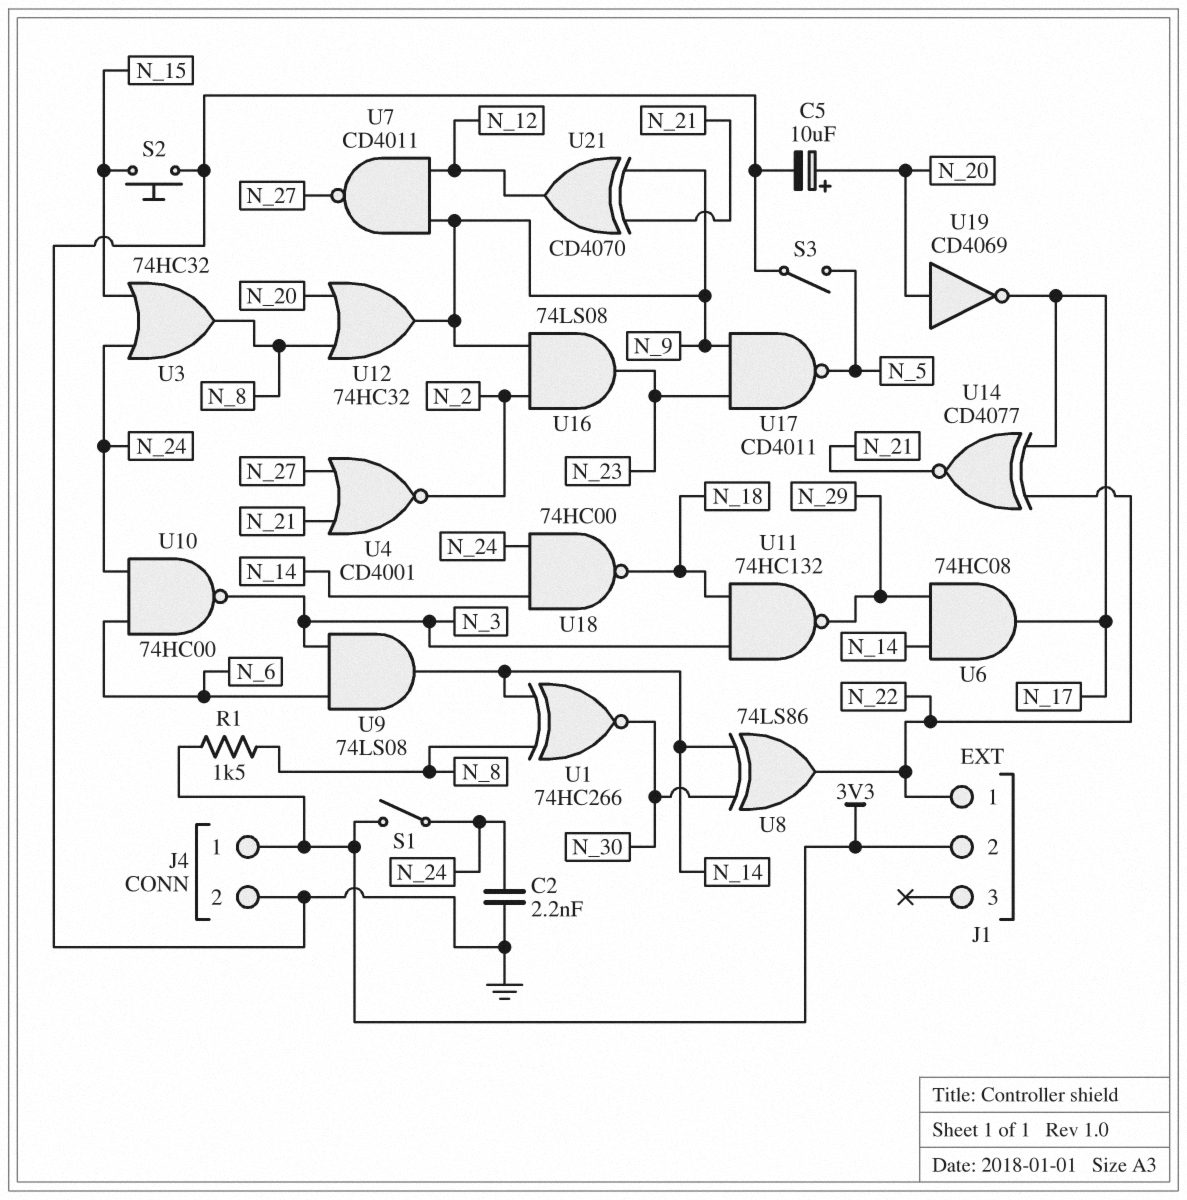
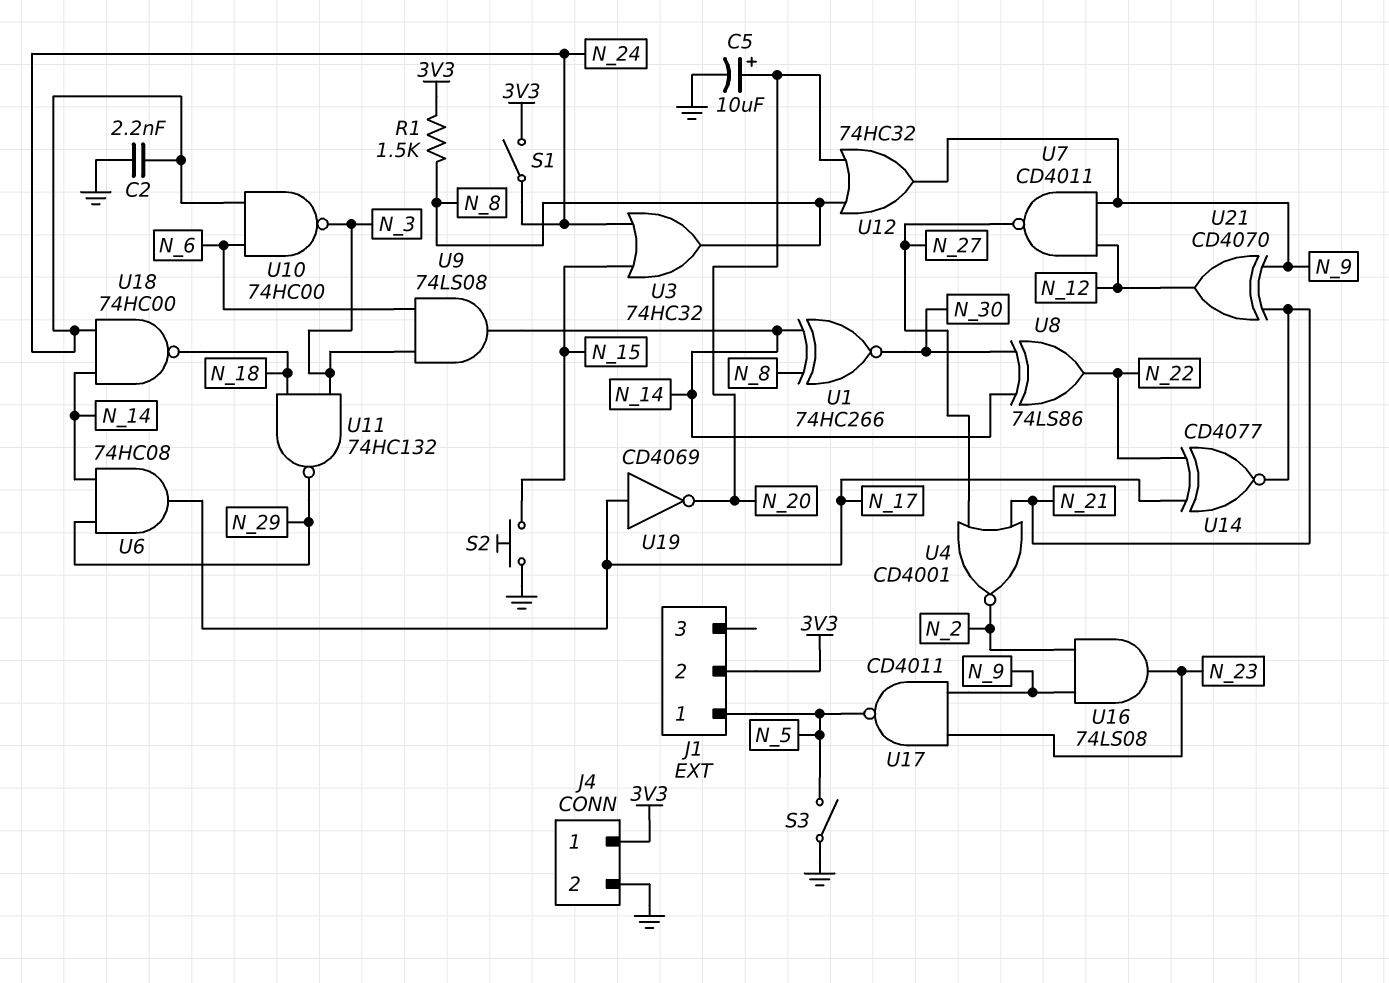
J1 pin 1: N_22 -> N_5
U19: NOT CD4069 (in N_20, out N_17) -> NOT CD4069 (in N_17, out N_20)

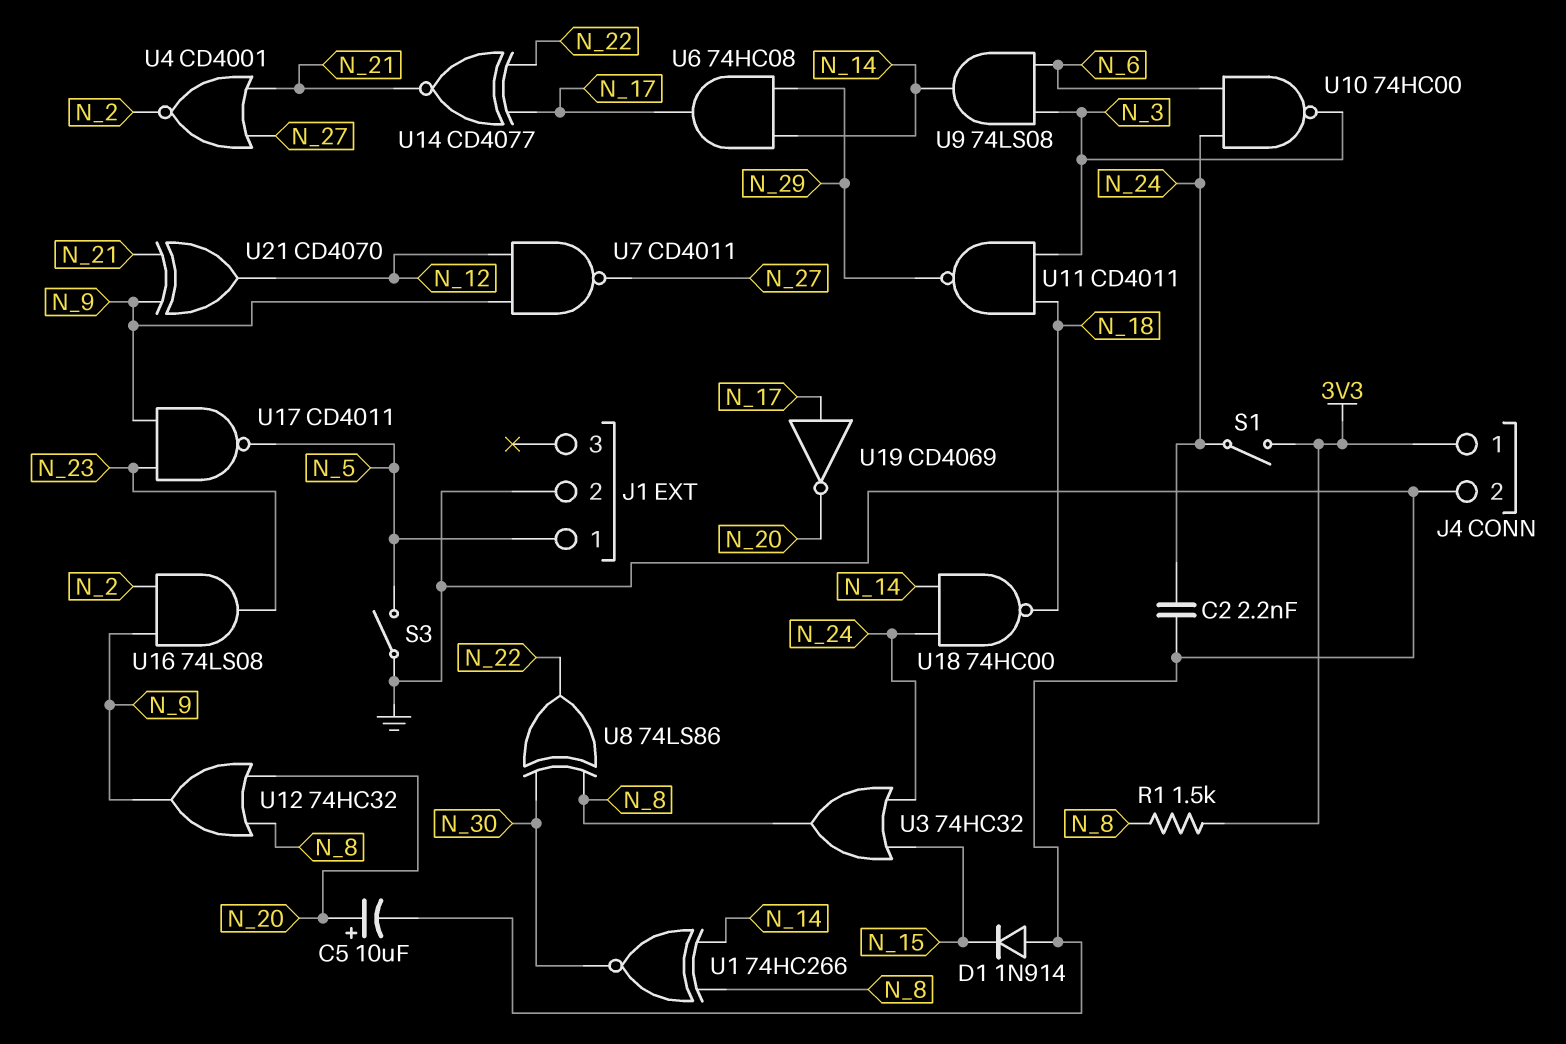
D1: none -> diode 1N914 (A GND, K N_15)
J1 pin 2: 3V3 -> GND
S2: button (GND, N_15) -> none
U8: XOR 74LS86 (in N_14, in N_30, out N_22) -> XOR 74LS86 (in N_8, in N_30, out N_22)
U11: NAND 74HC132 (in N_3, in N_18, out N_29) -> NAND CD4011 (in N_3, in N_18, out N_29)

